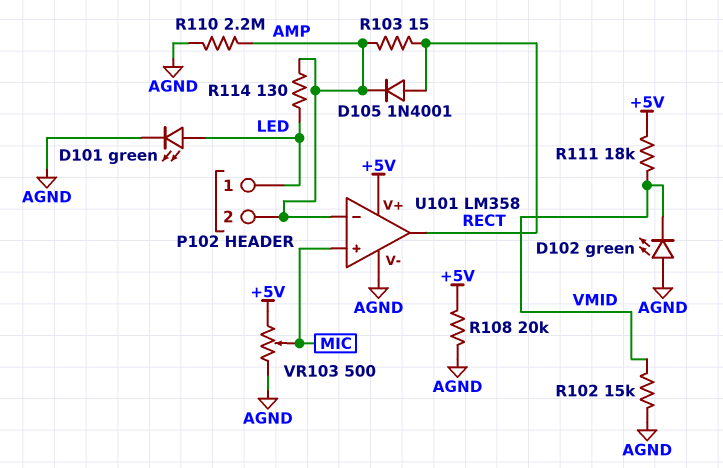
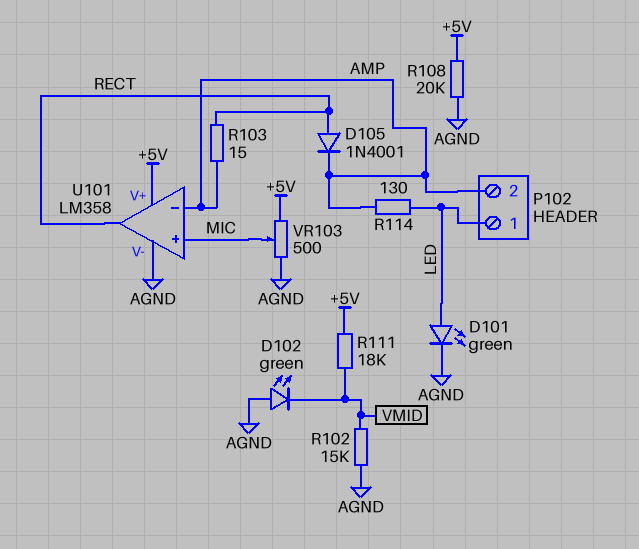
R110: 2.2M (AGND, AMP) -> none

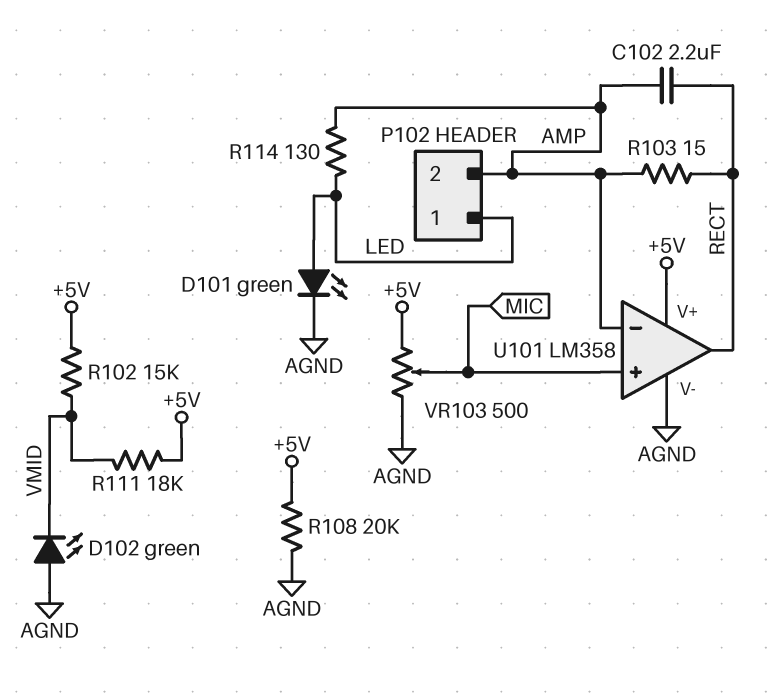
C102: none -> 2.2uF (AMP, RECT)
D105: diode 1N4001 (A RECT, K AMP) -> none
R102: 15k (AGND, VMID) -> 15k (+5V, VMID)

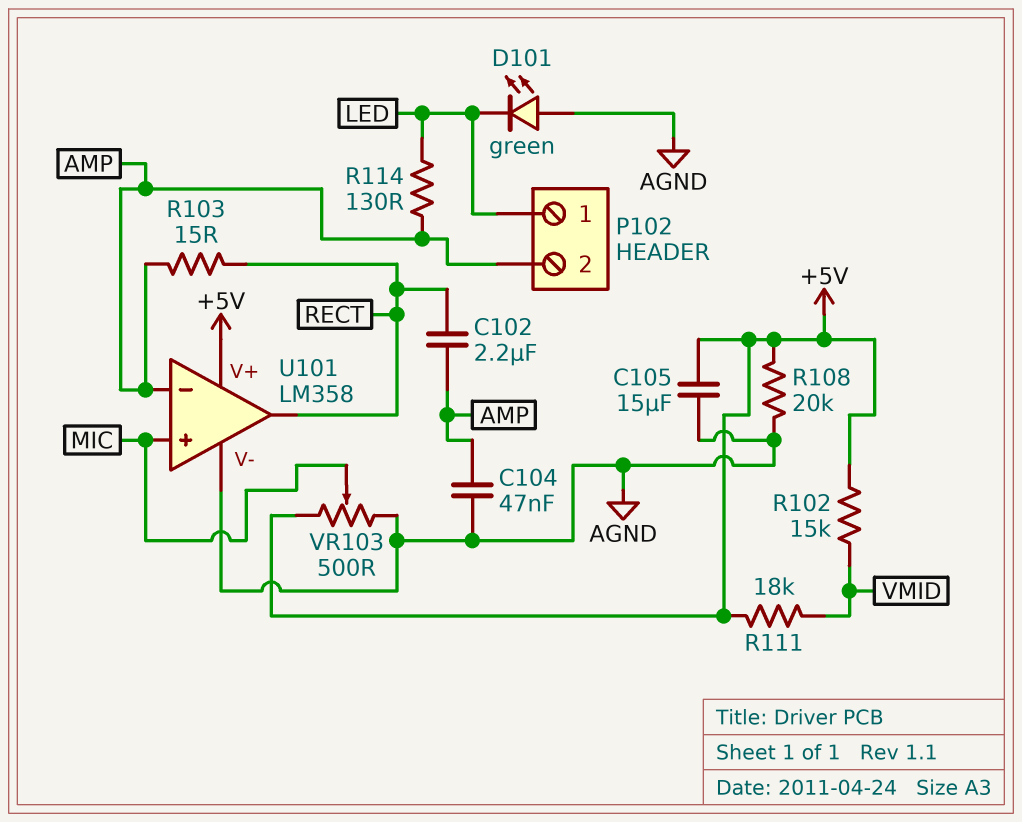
C104: none -> 47nF (AGND, AMP)
C105: none -> 15uF (+5V, AGND)
D101: LED green (A LED, K AGND) -> LED green (A AGND, K LED)
D102: LED green (A AGND, K VMID) -> none

